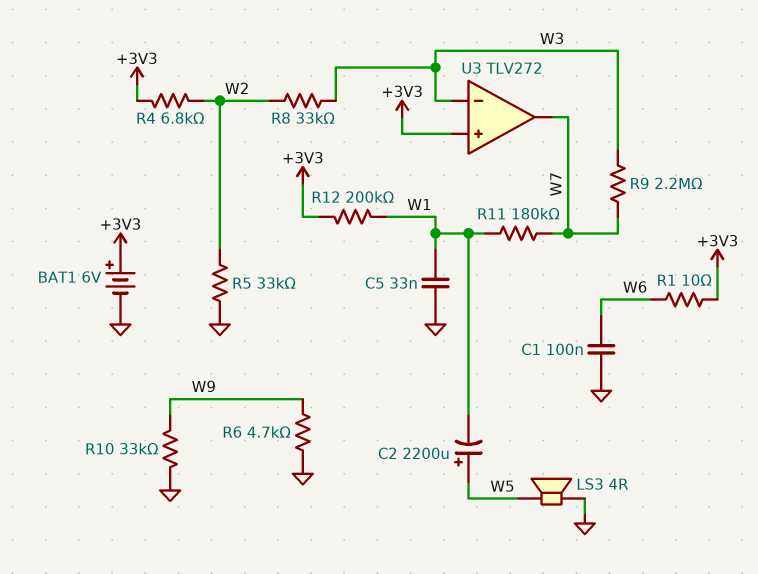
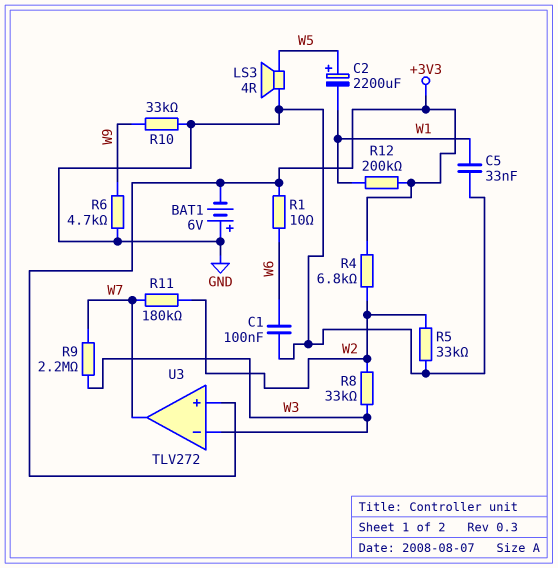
BAT1: 6V (plus +3V3, minus GND) -> 6V (plus GND, minus +3V3)
R11: 180k (W1, W7) -> 180k (W2, W7)

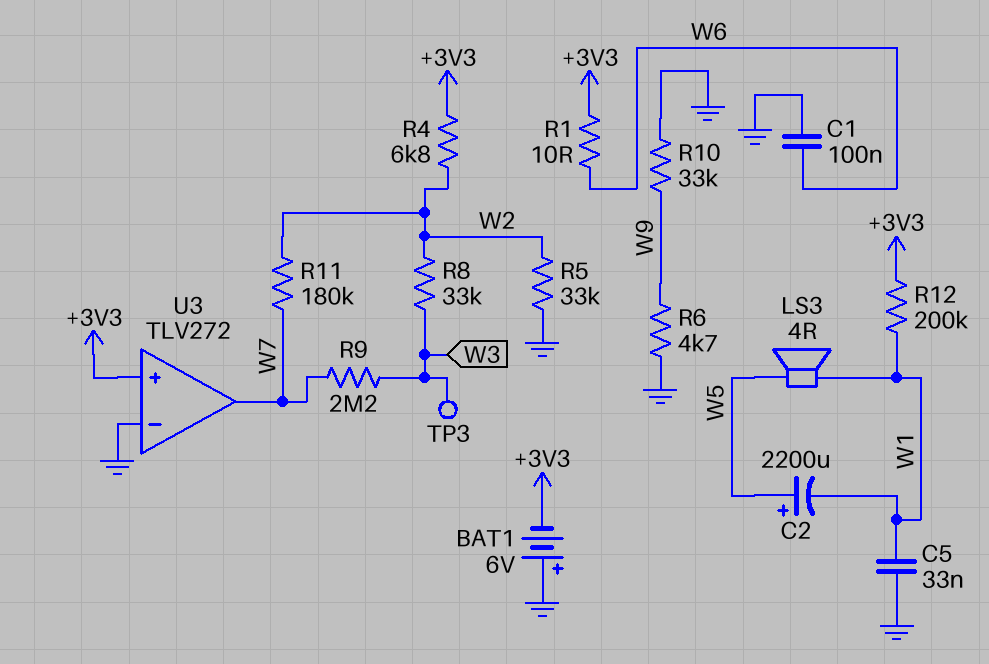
LS3: speaker 4R (GND, W5) -> speaker 4R (W1, W5)
TP3: none -> test point (W3)
U3 pin in-: W3 -> GND

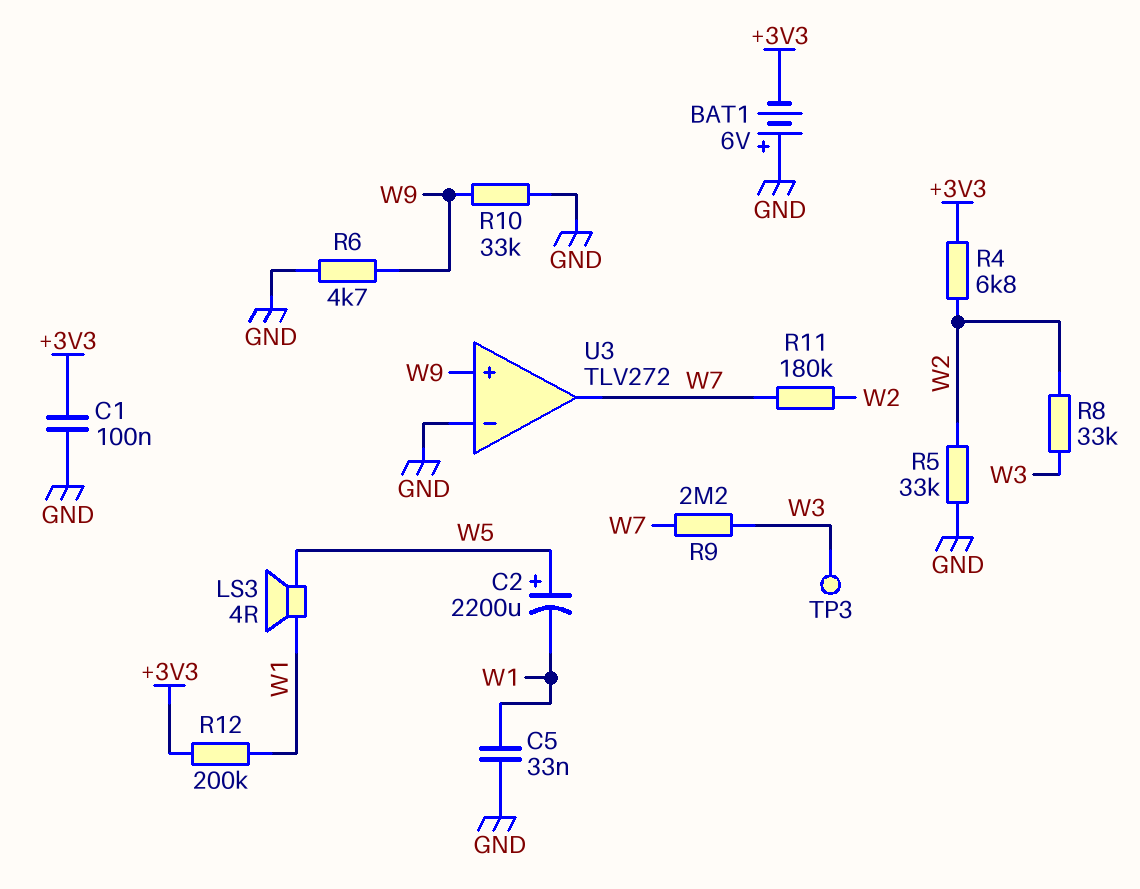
C1: 100nF (GND, W6) -> 100nF (+3V3, GND)
R1: 10 (+3V3, W6) -> none
U3 pin in+: +3V3 -> W9

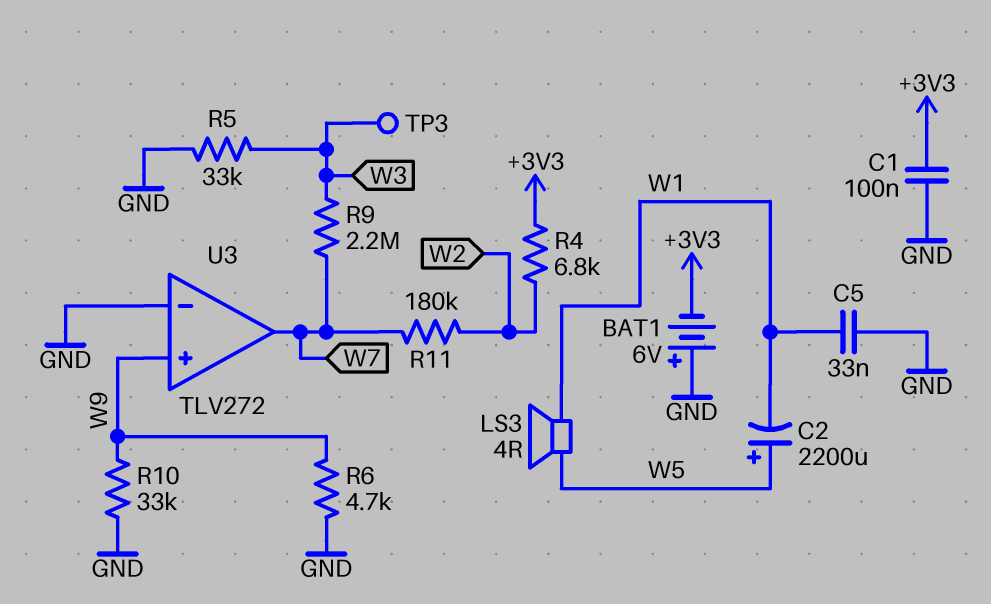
R5: 33k (GND, W2) -> 33k (GND, W3)
R8: 33k (W2, W3) -> none
R12: 200k (+3V3, W1) -> none

